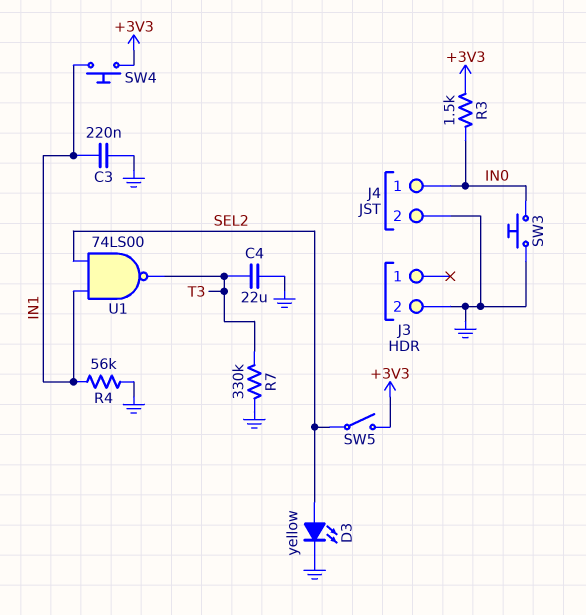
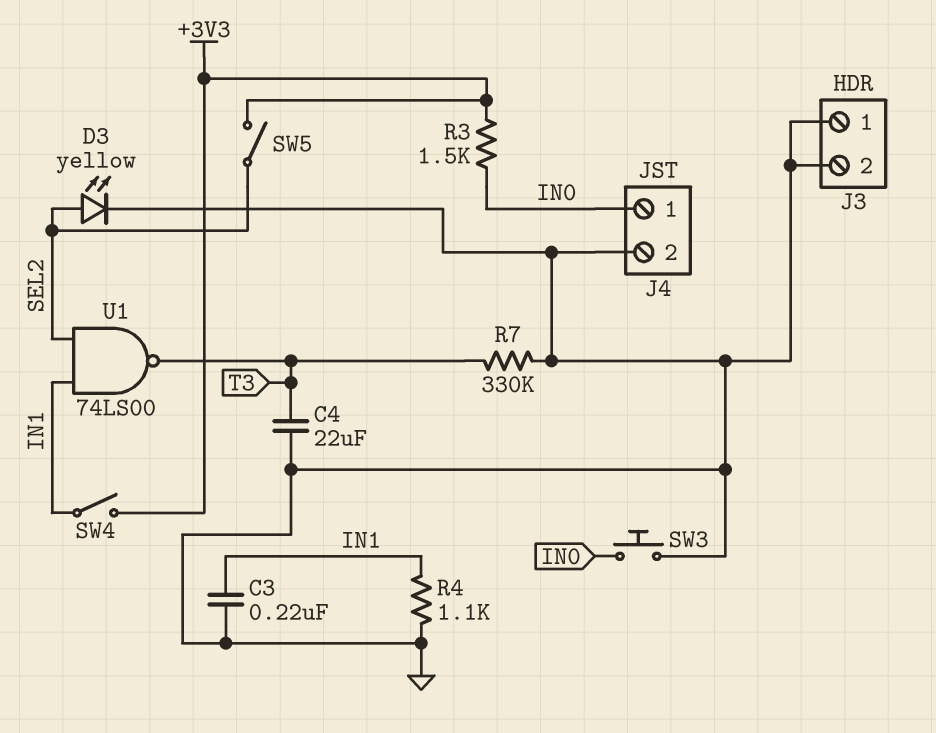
J3 pin 1: none -> GND
R4: 56k (GND, IN1) -> 1.1k (GND, IN1)
SW4: button (+3V3, IN1) -> switch (+3V3, IN1)

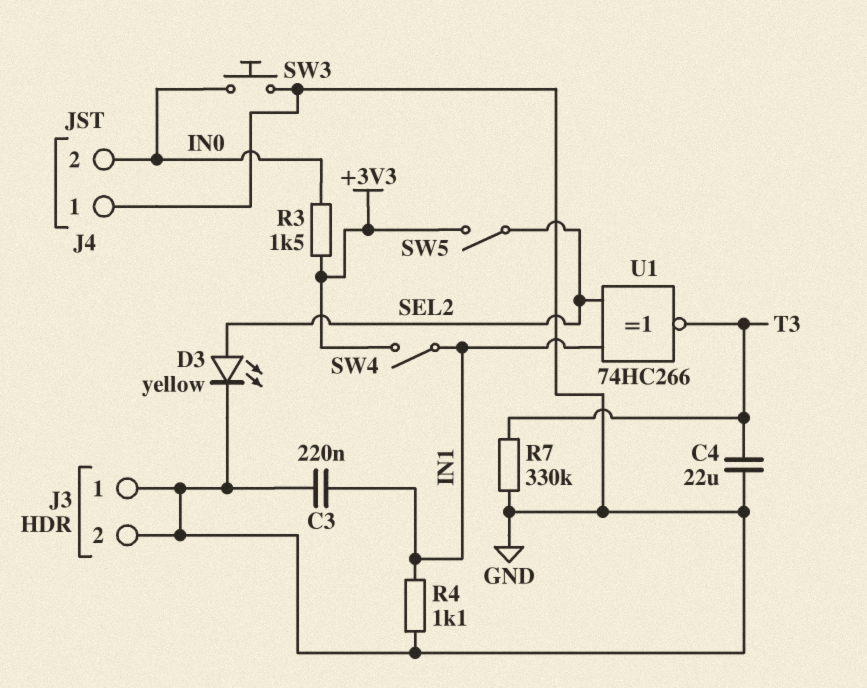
J4 pin 1: IN0 -> GND
J4 pin 2: GND -> IN0
U1: NAND 74LS00 (in IN1, in SEL2, out T3) -> XNOR 74HC266 (in IN1, in SEL2, out T3)

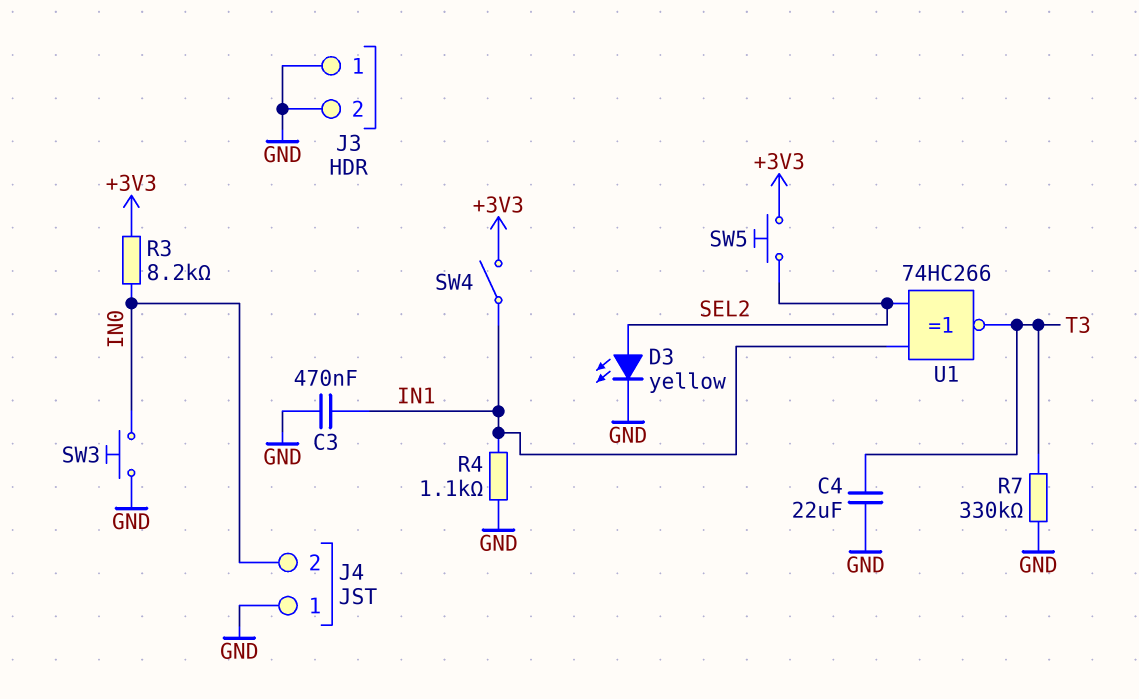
C3: 220nF (GND, IN1) -> 470nF (GND, IN1)
R3: 1.5k (+3V3, IN0) -> 8.2k (+3V3, IN0)
SW5: switch (+3V3, SEL2) -> button (+3V3, SEL2)

